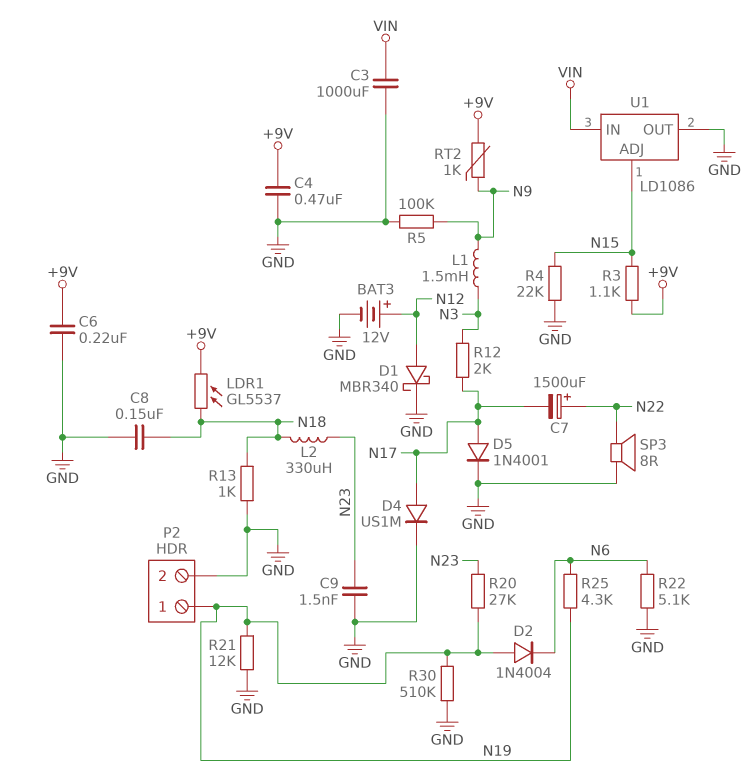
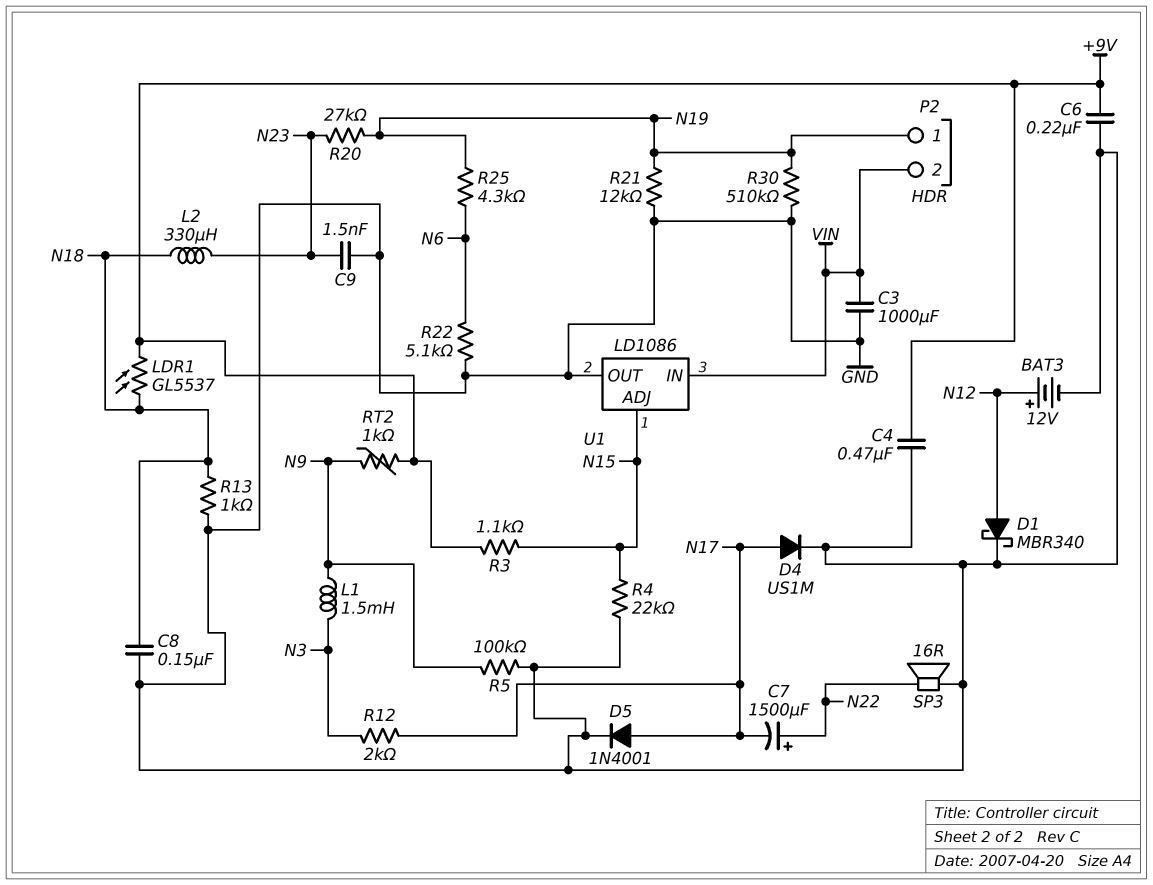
D2: diode 1N4004 (A N19, K N6) -> none
P2 pin 2: GND -> VIN
SP3: speaker 8R (GND, N22) -> speaker 16R (GND, N22)

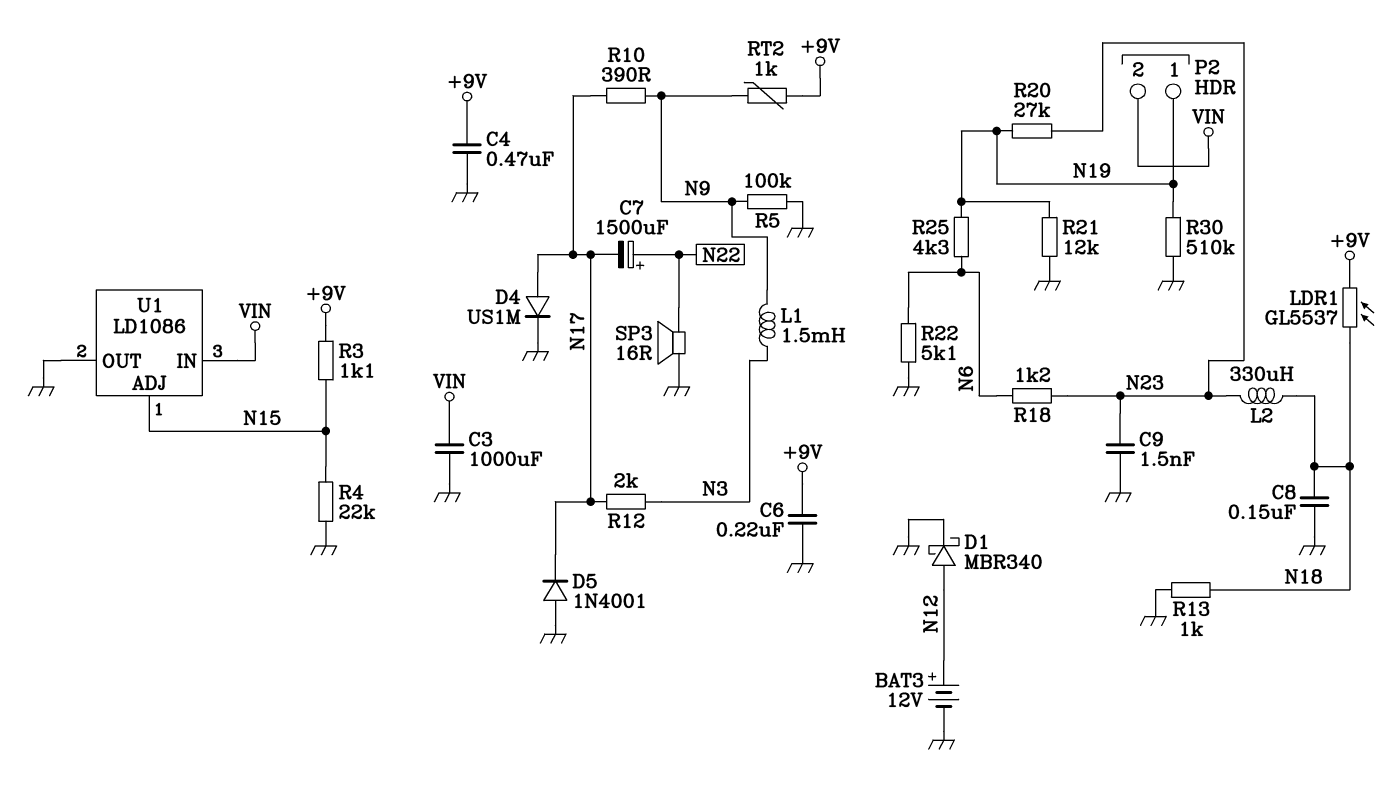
D5: diode 1N4001 (A N17, K GND) -> diode 1N4001 (A GND, K N17)
R10: none -> 390 (N9, N17)
R18: none -> 1.2k (N6, N23)

